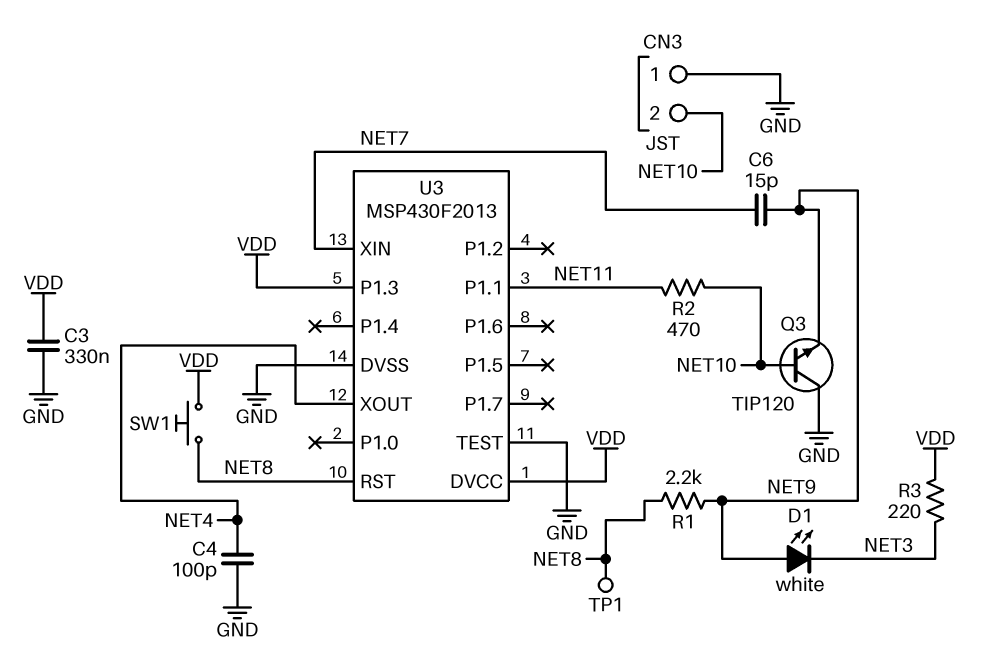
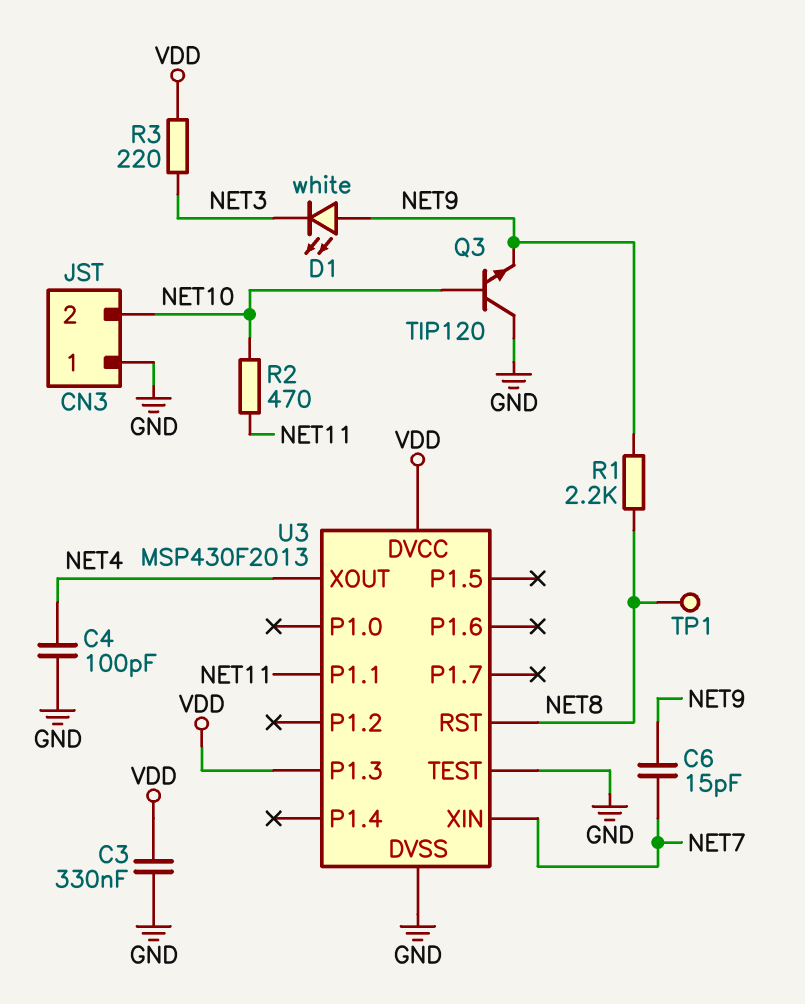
SW1: button (NET8, VDD) -> none

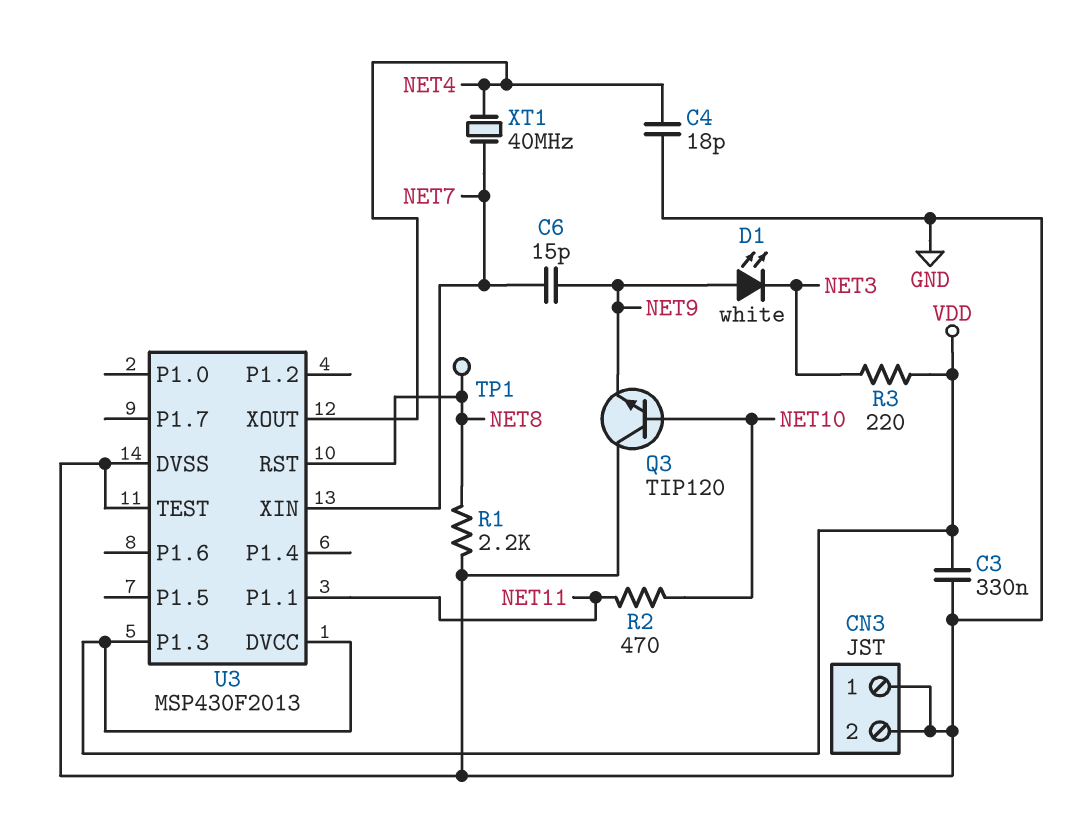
C4: 100pF (GND, NET4) -> 18pF (GND, NET4)
CN3 pin 2: NET10 -> GND
R1: 2.2k (NET8, NET9) -> 2.2k (GND, NET8)
XT1: none -> 40MHz (NET4, NET7)

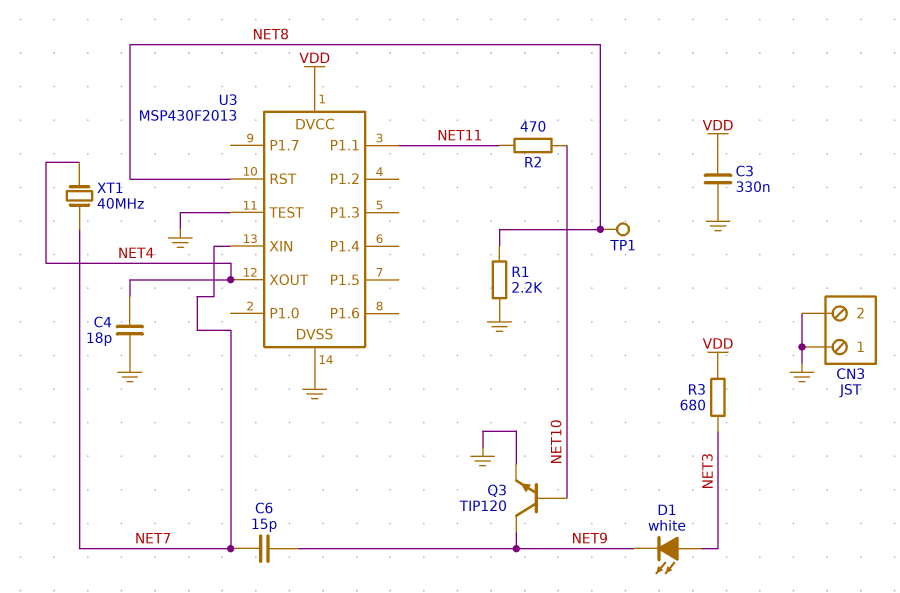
D1: LED white (A NET9, K NET3) -> LED white (A NET3, K NET9)
Q3: NPN TIP120 (B NET10, C GND, E NET9) -> NPN TIP120 (B NET10, C NET9, E GND)
R3: 220 (NET3, VDD) -> 680 (NET3, VDD)
U3 pin P1.3: VDD -> none

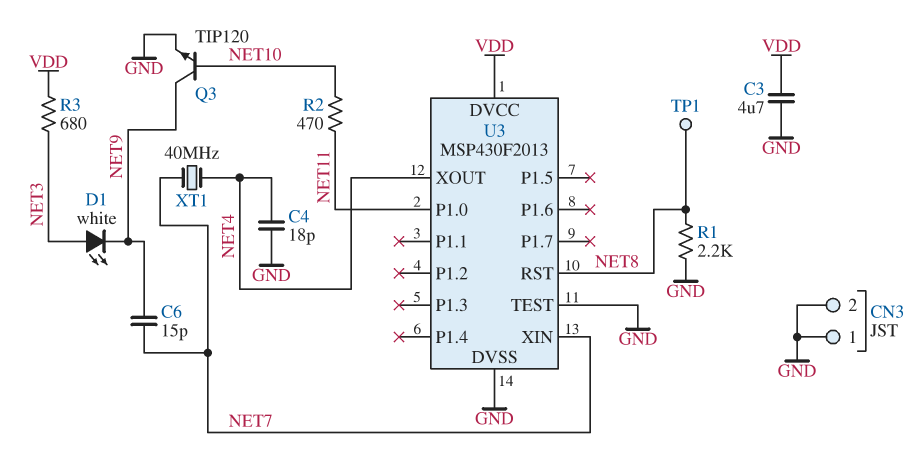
C3: 330nF (GND, VDD) -> 4.7uF (GND, VDD)
U3 pin P1.0: none -> NET11
U3 pin P1.1: NET11 -> none

